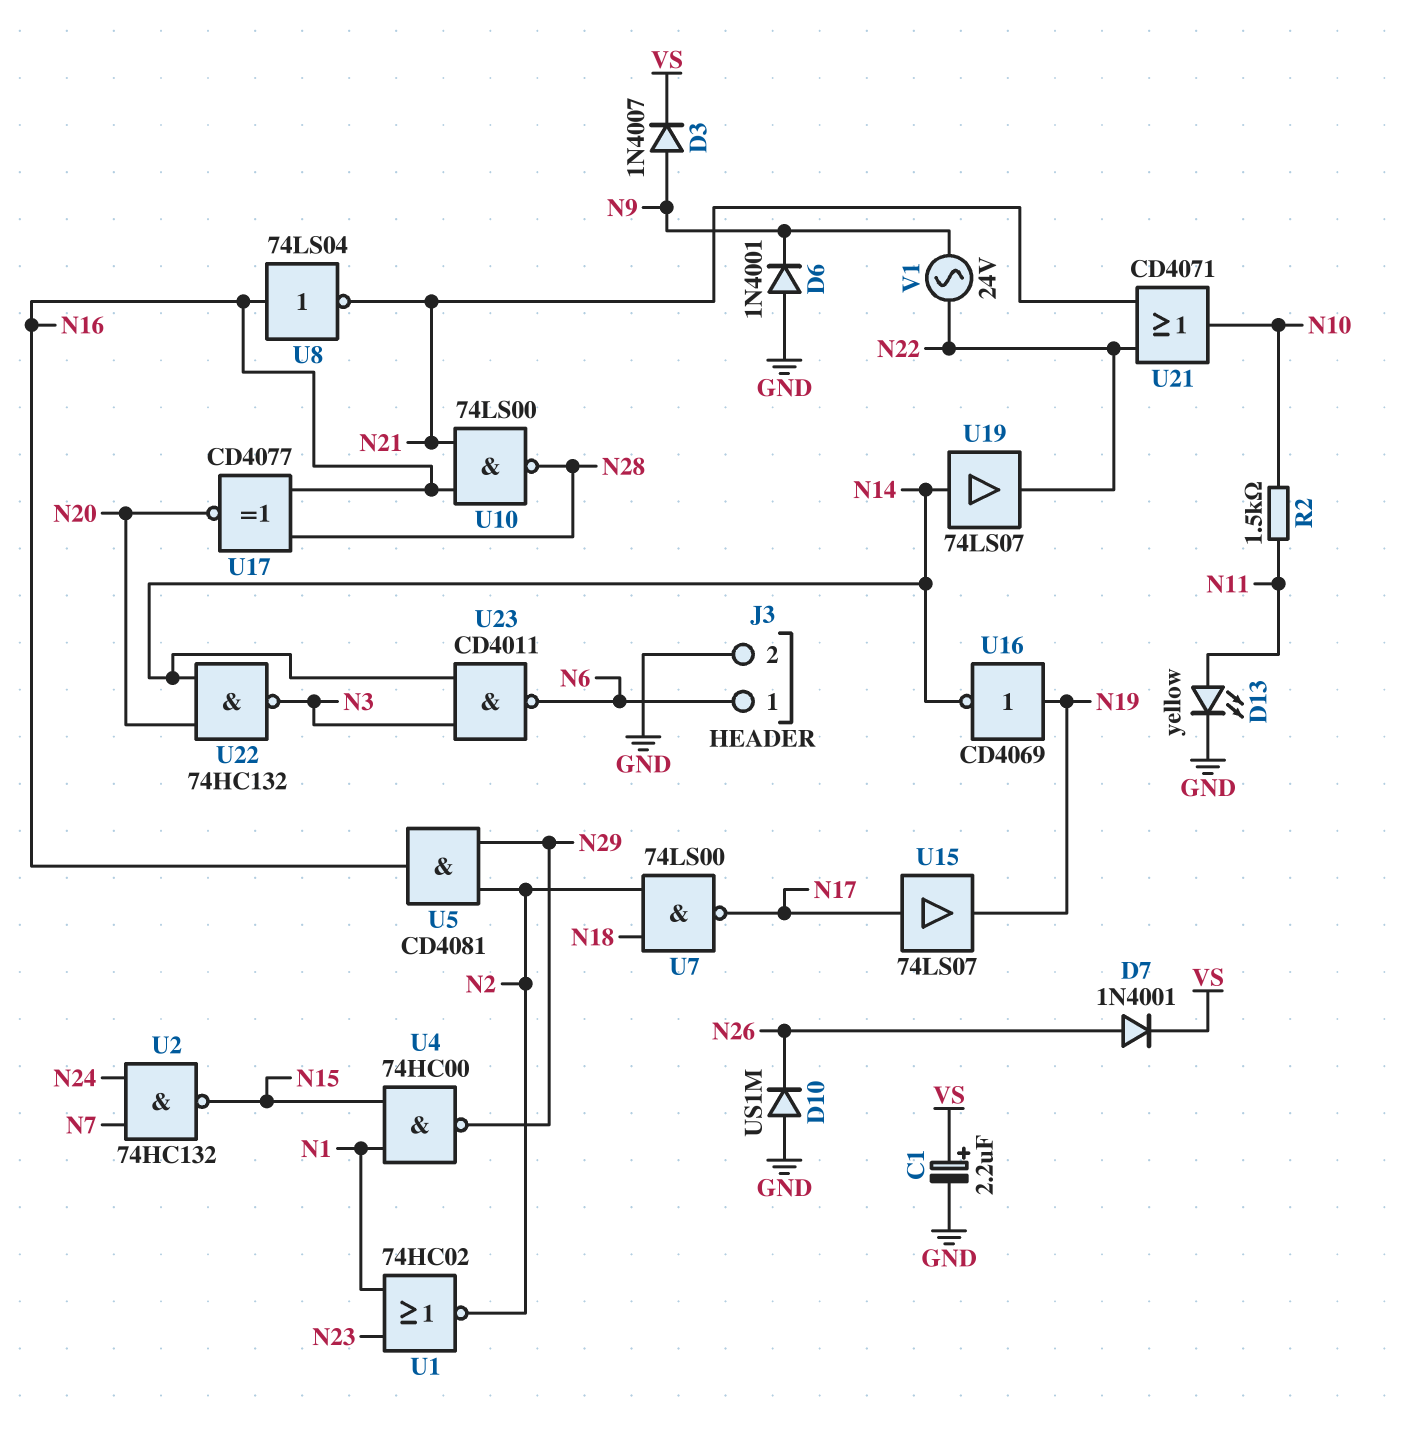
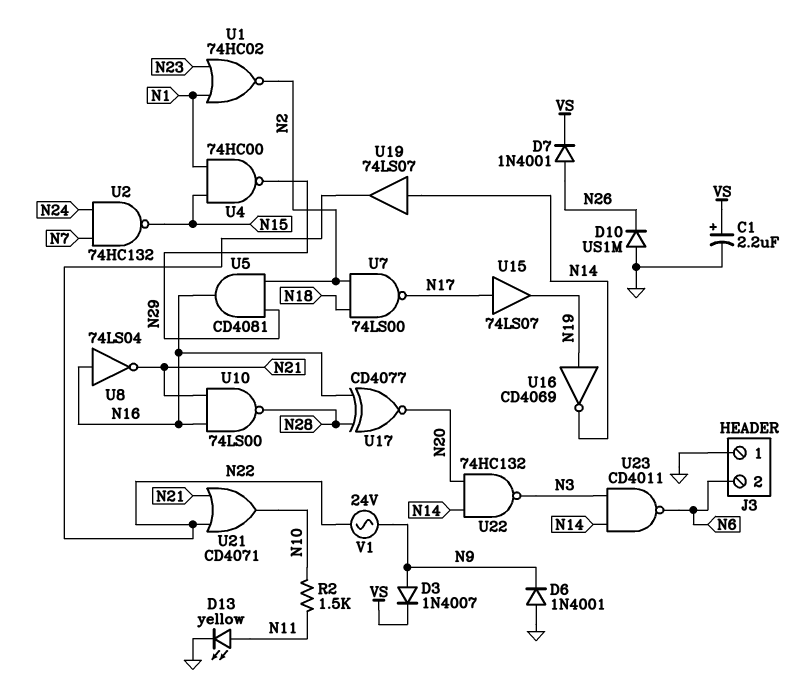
J3 pin 1: N6 -> GND
J3 pin 2: GND -> N6

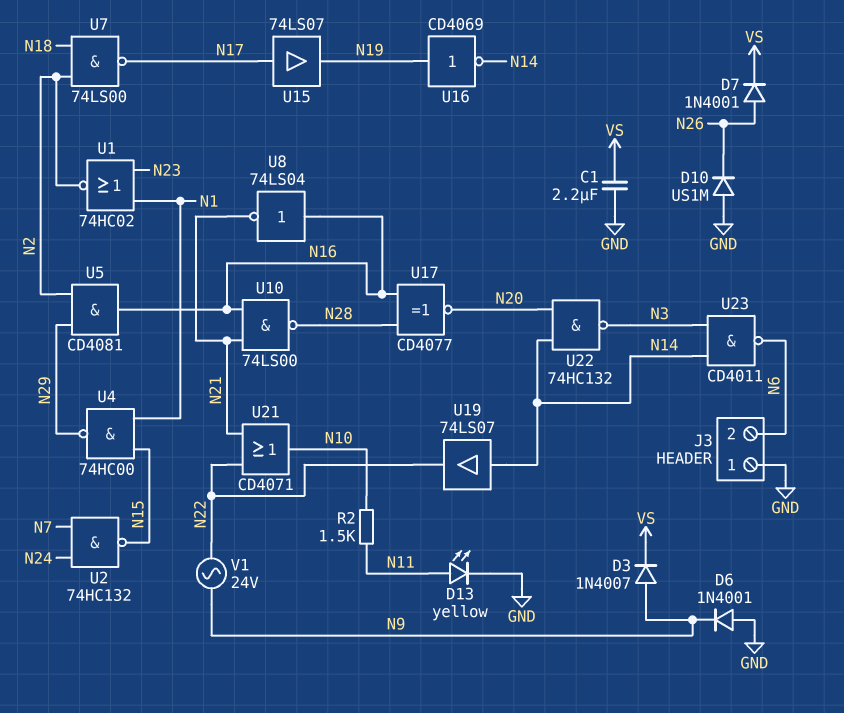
C1: 2.2uF (plus VS, minus GND) -> 2.2uF (GND, VS)

